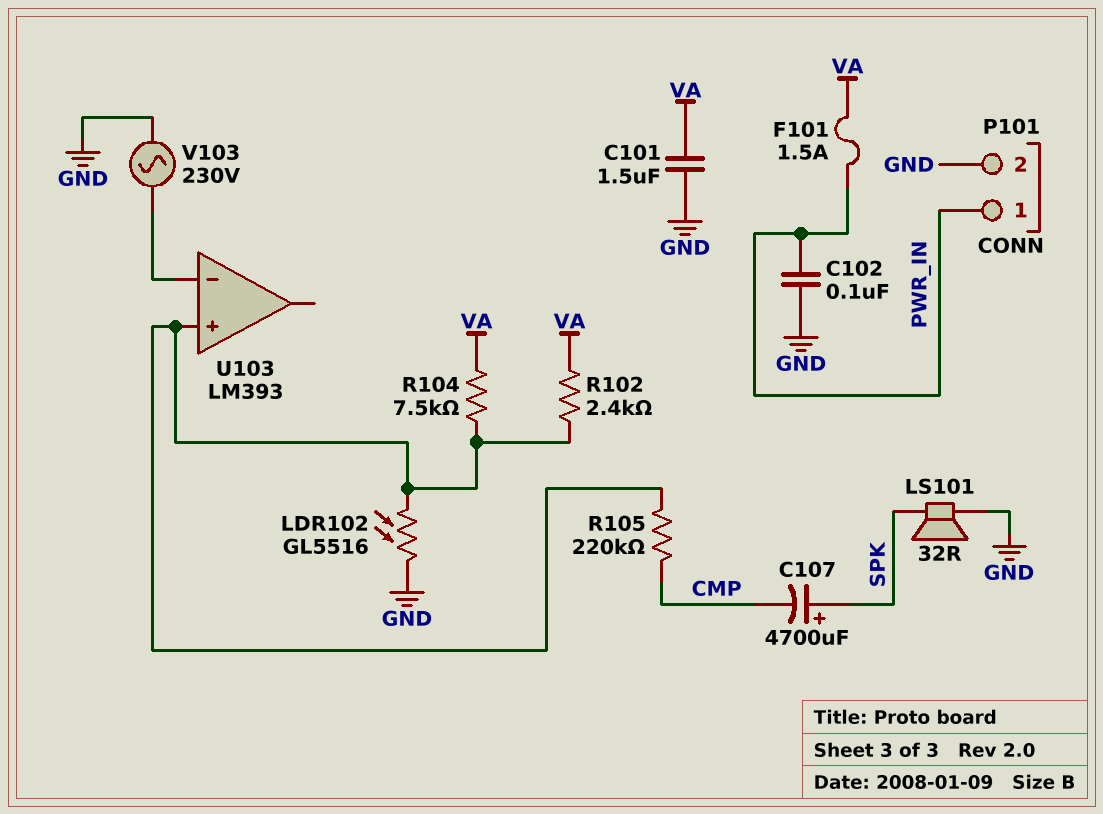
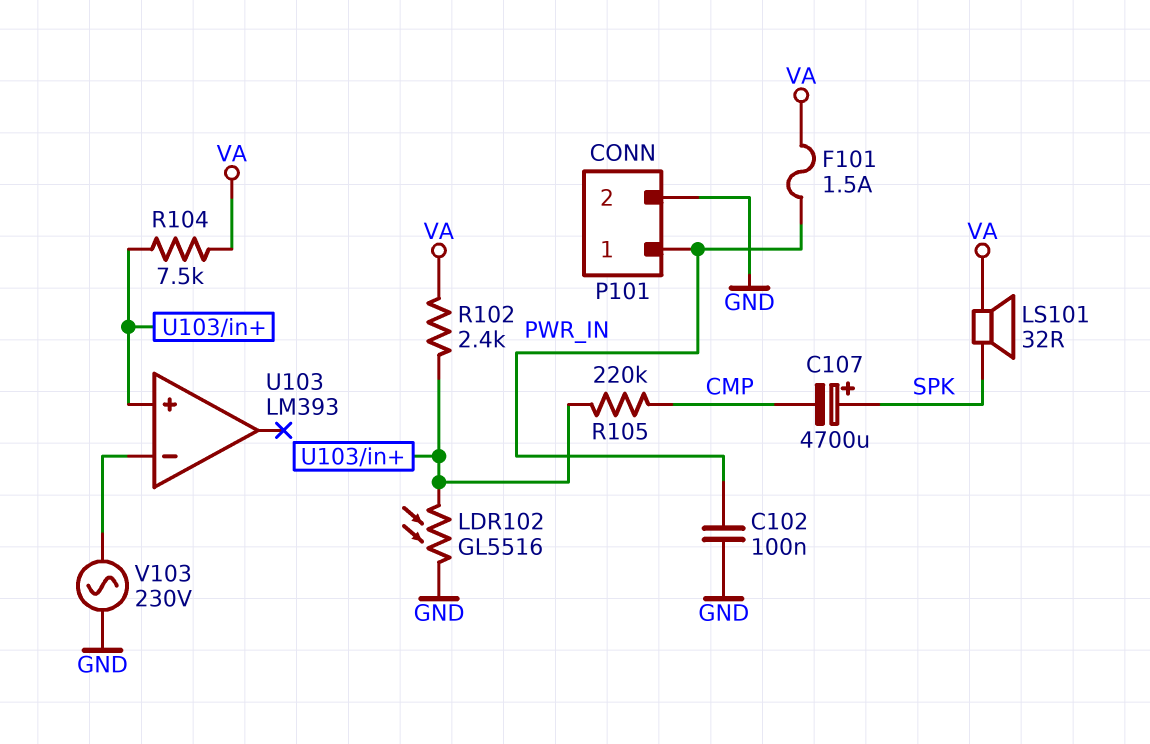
C101: 1.5uF (GND, VA) -> none
LS101: speaker 32R (GND, SPK) -> speaker 32R (SPK, VA)

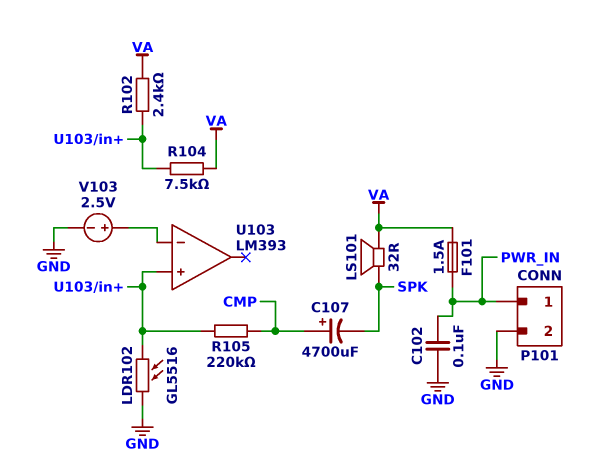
C107: 4700uF (plus SPK, minus CMP) -> 4700uF (plus CMP, minus SPK)
V103: AC 230V (GND, U103/in-) -> 2.5V (plus U103/in-, minus GND)

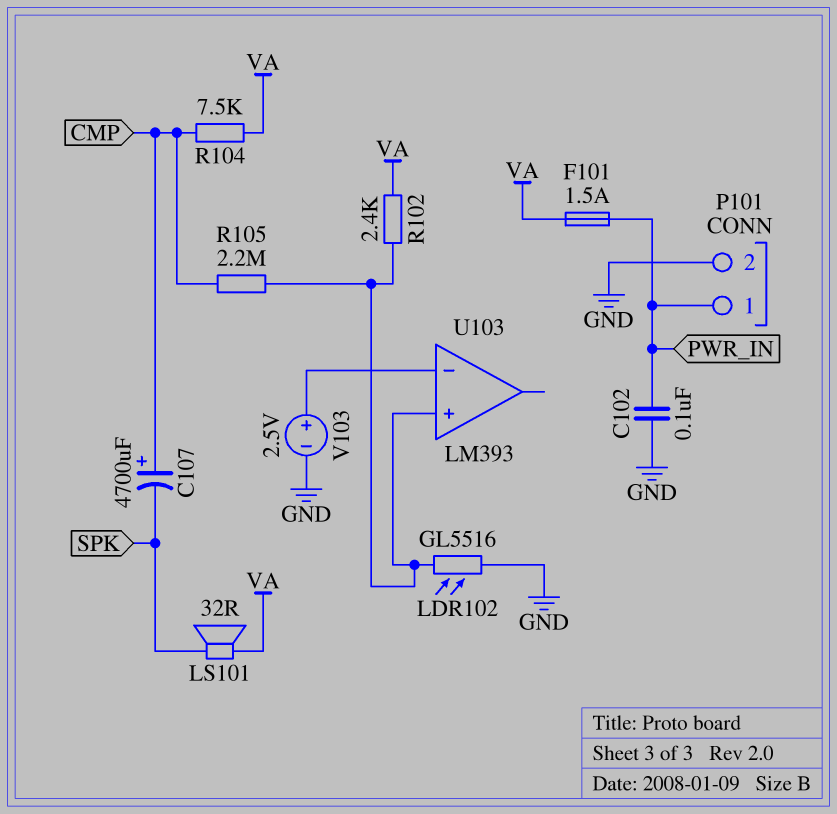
R104: 7.5k (U103/in+, VA) -> 7.5k (CMP, VA)
R105: 220k (CMP, U103/in+) -> 2.2M (CMP, U103/in+)

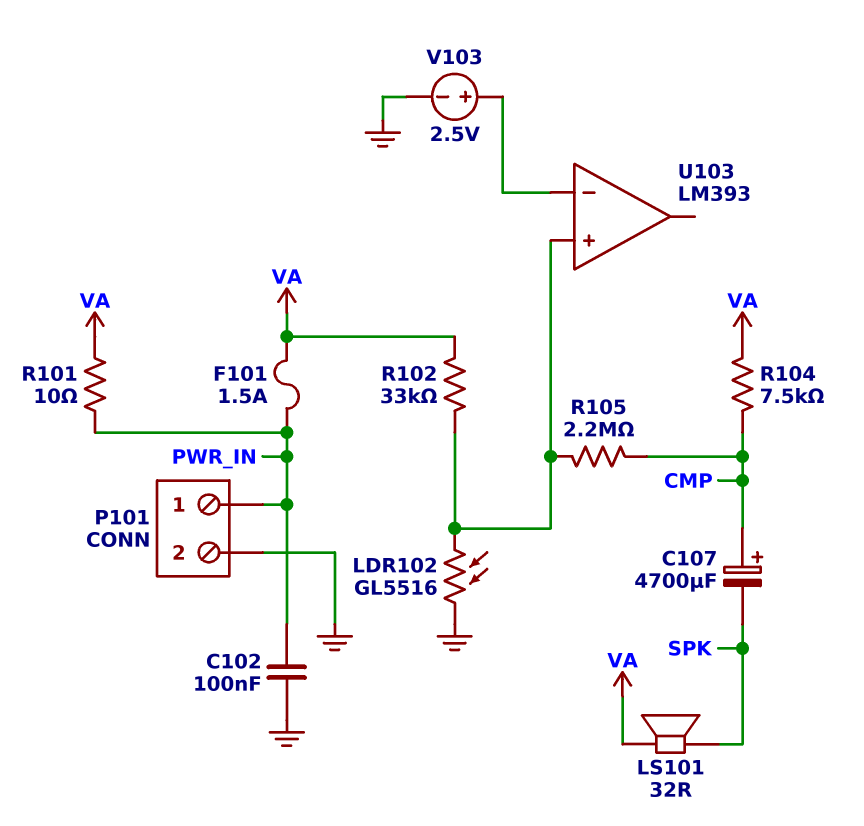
R101: none -> 10 (PWR_IN, VA)
R102: 2.4k (U103/in+, VA) -> 33k (U103/in+, VA)

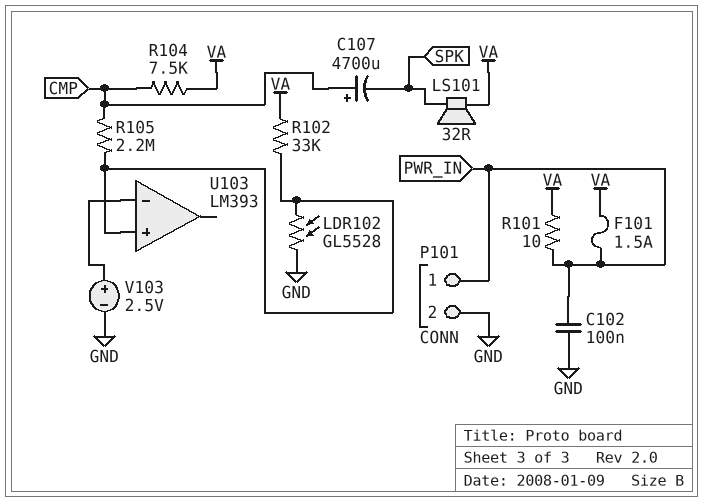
LDR102: GL5516 (GND, U103/in+) -> GL5528 (GND, U103/in+)

